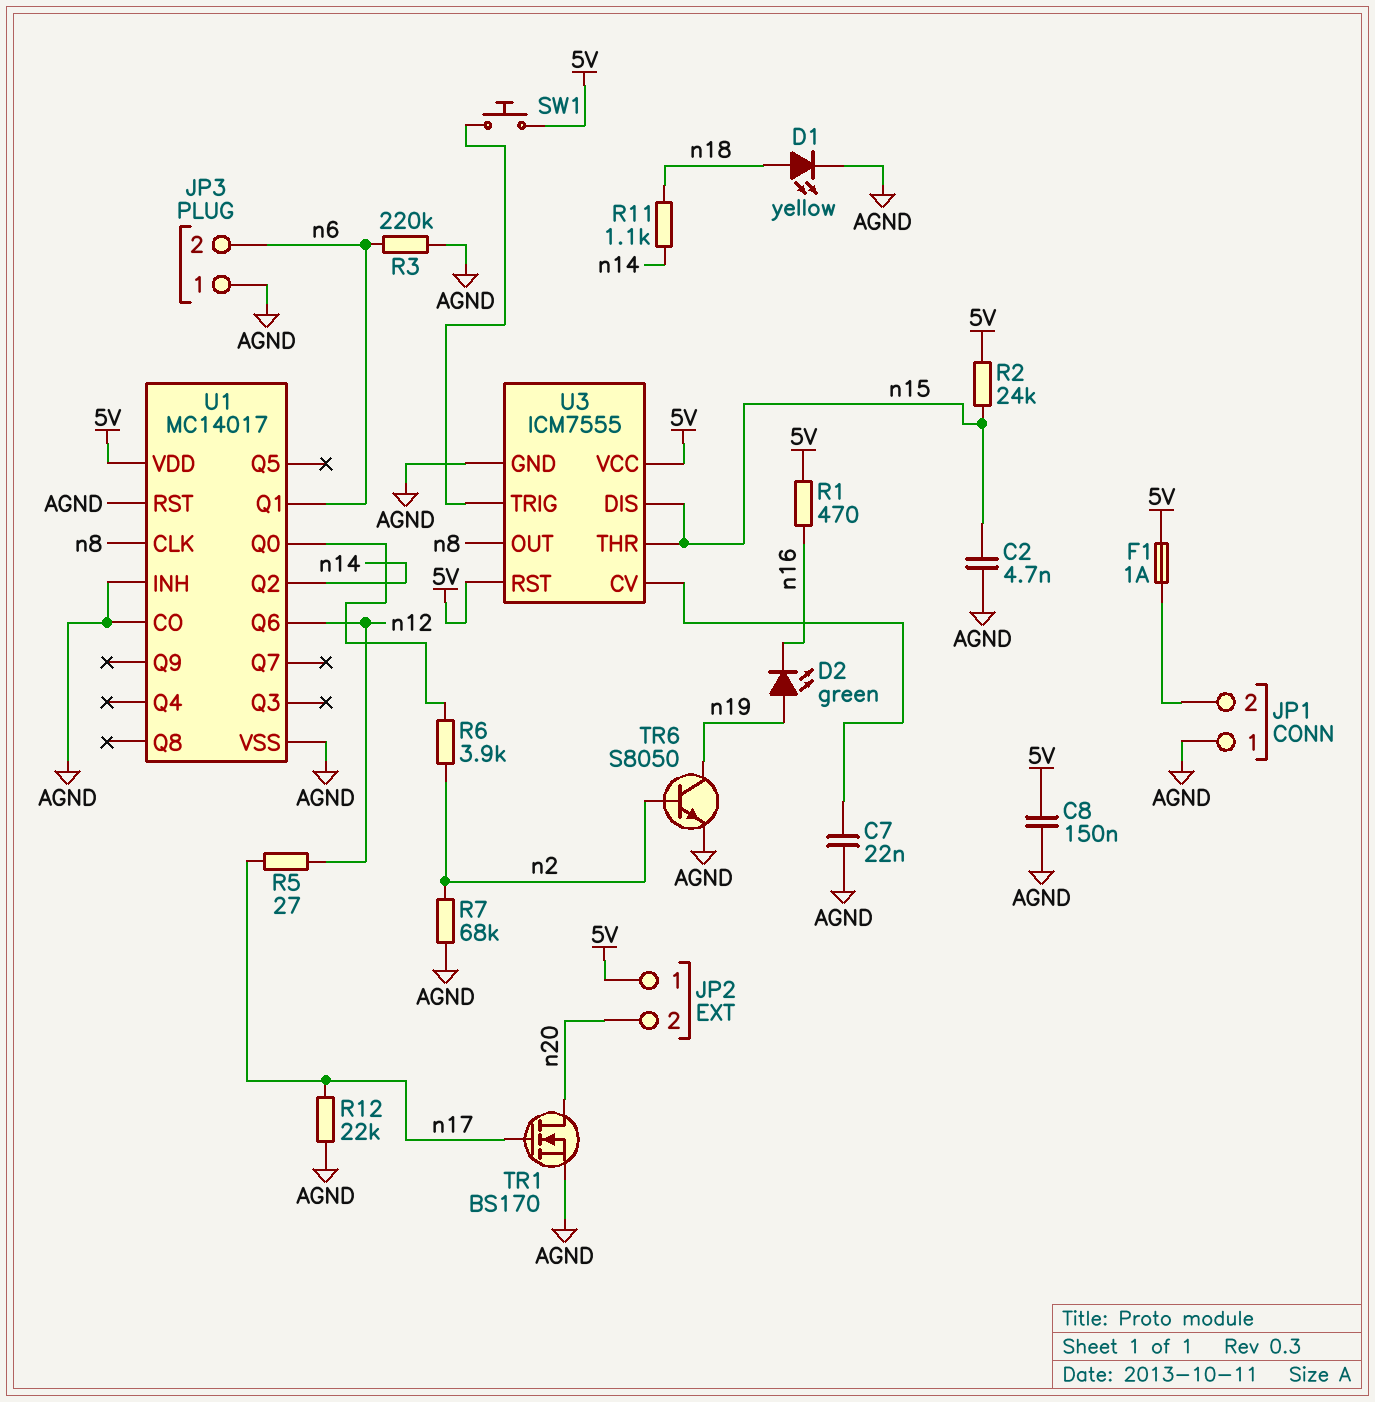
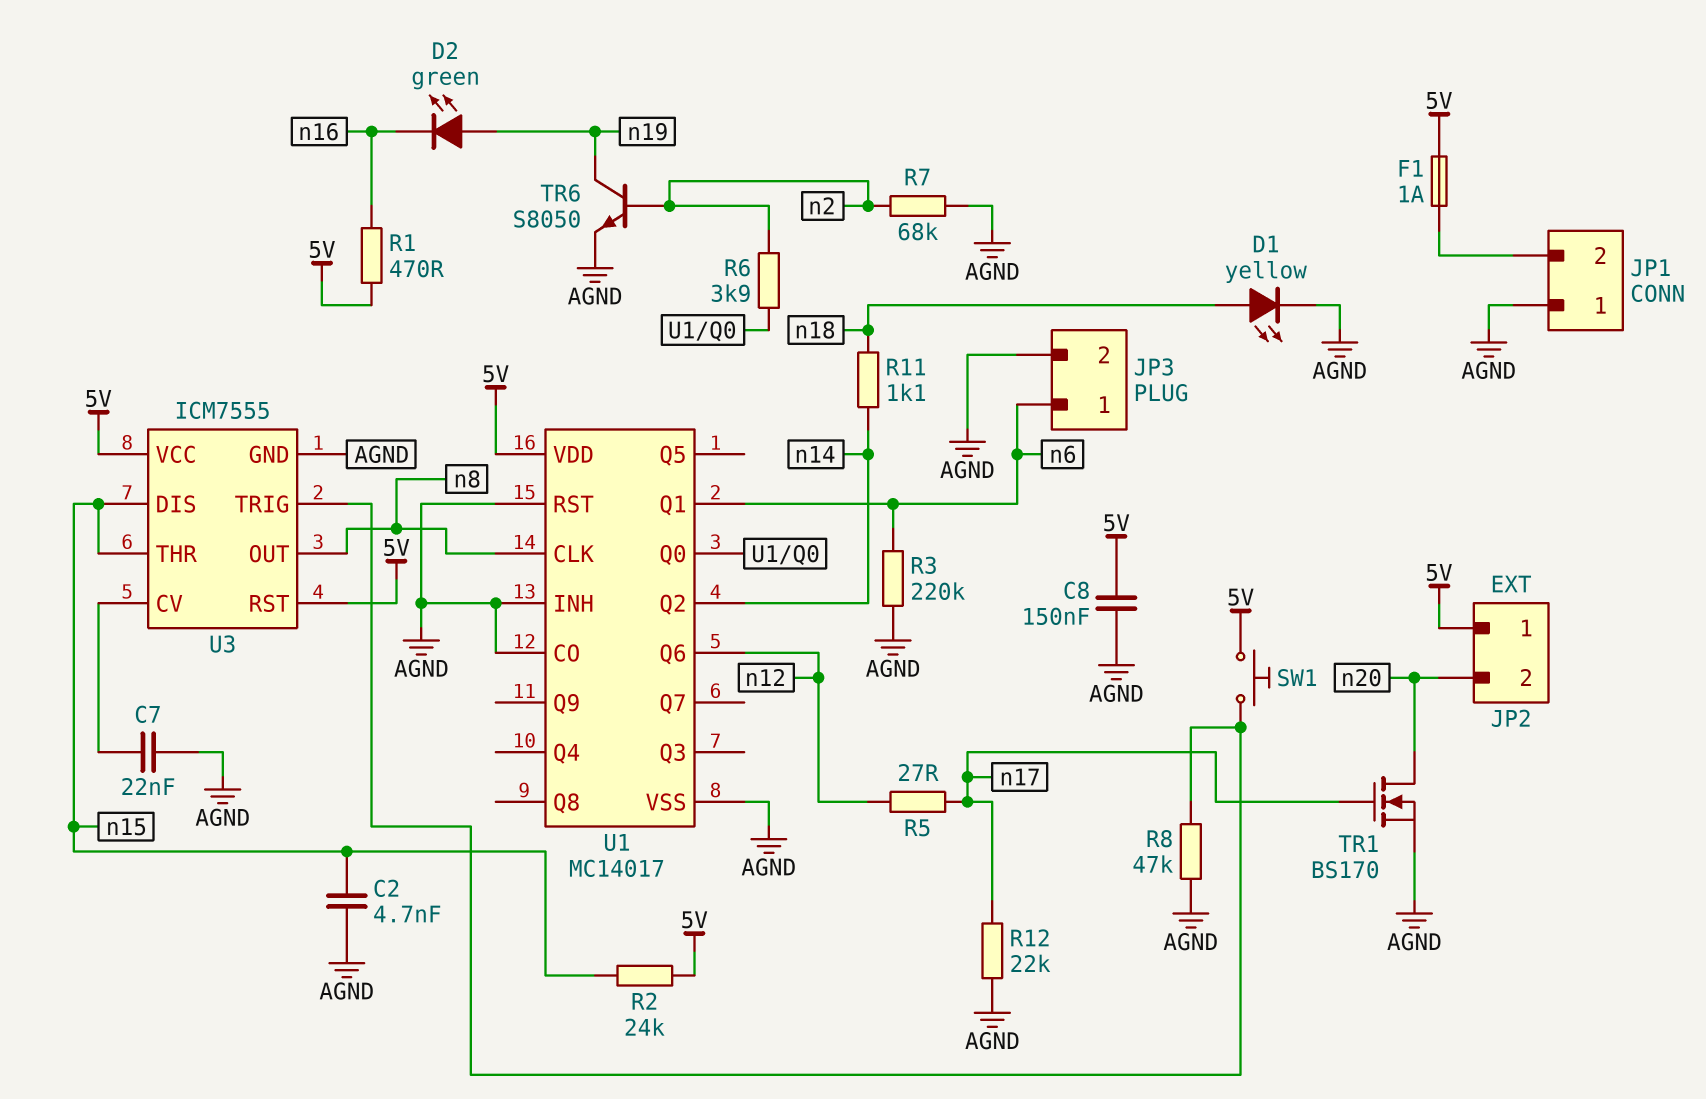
JP3 pin 1: AGND -> n6
JP3 pin 2: n6 -> AGND
R8: none -> 47k (AGND, U3/TRIG)

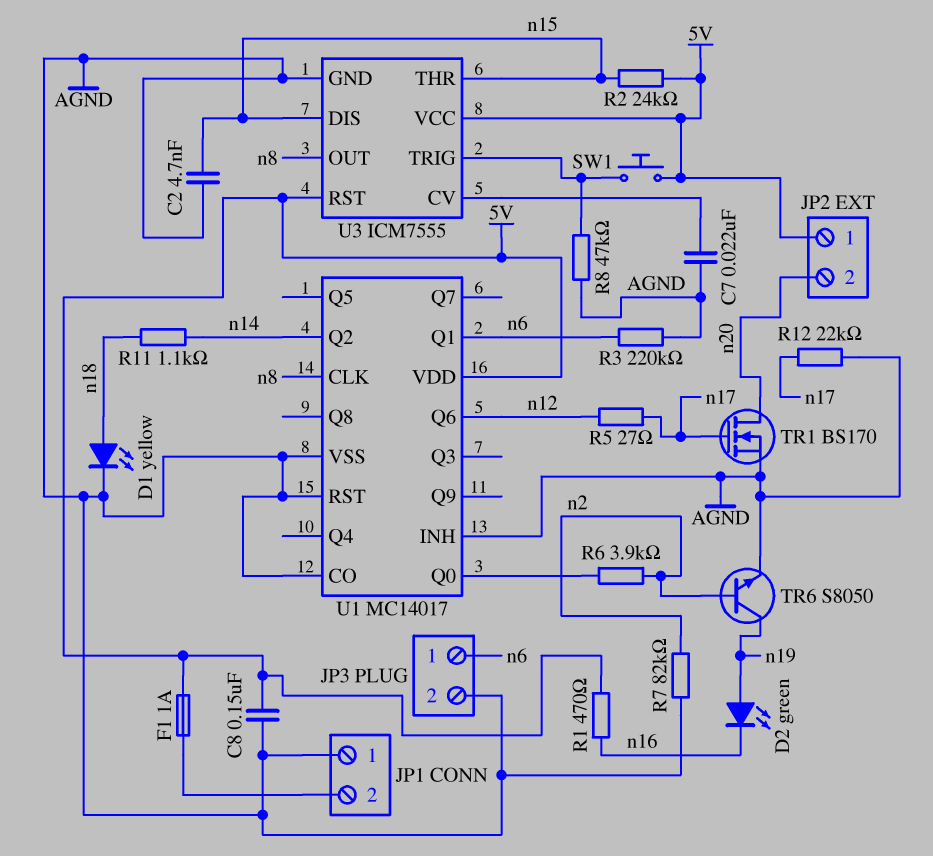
R7: 68k (AGND, n2) -> 82k (AGND, n2)

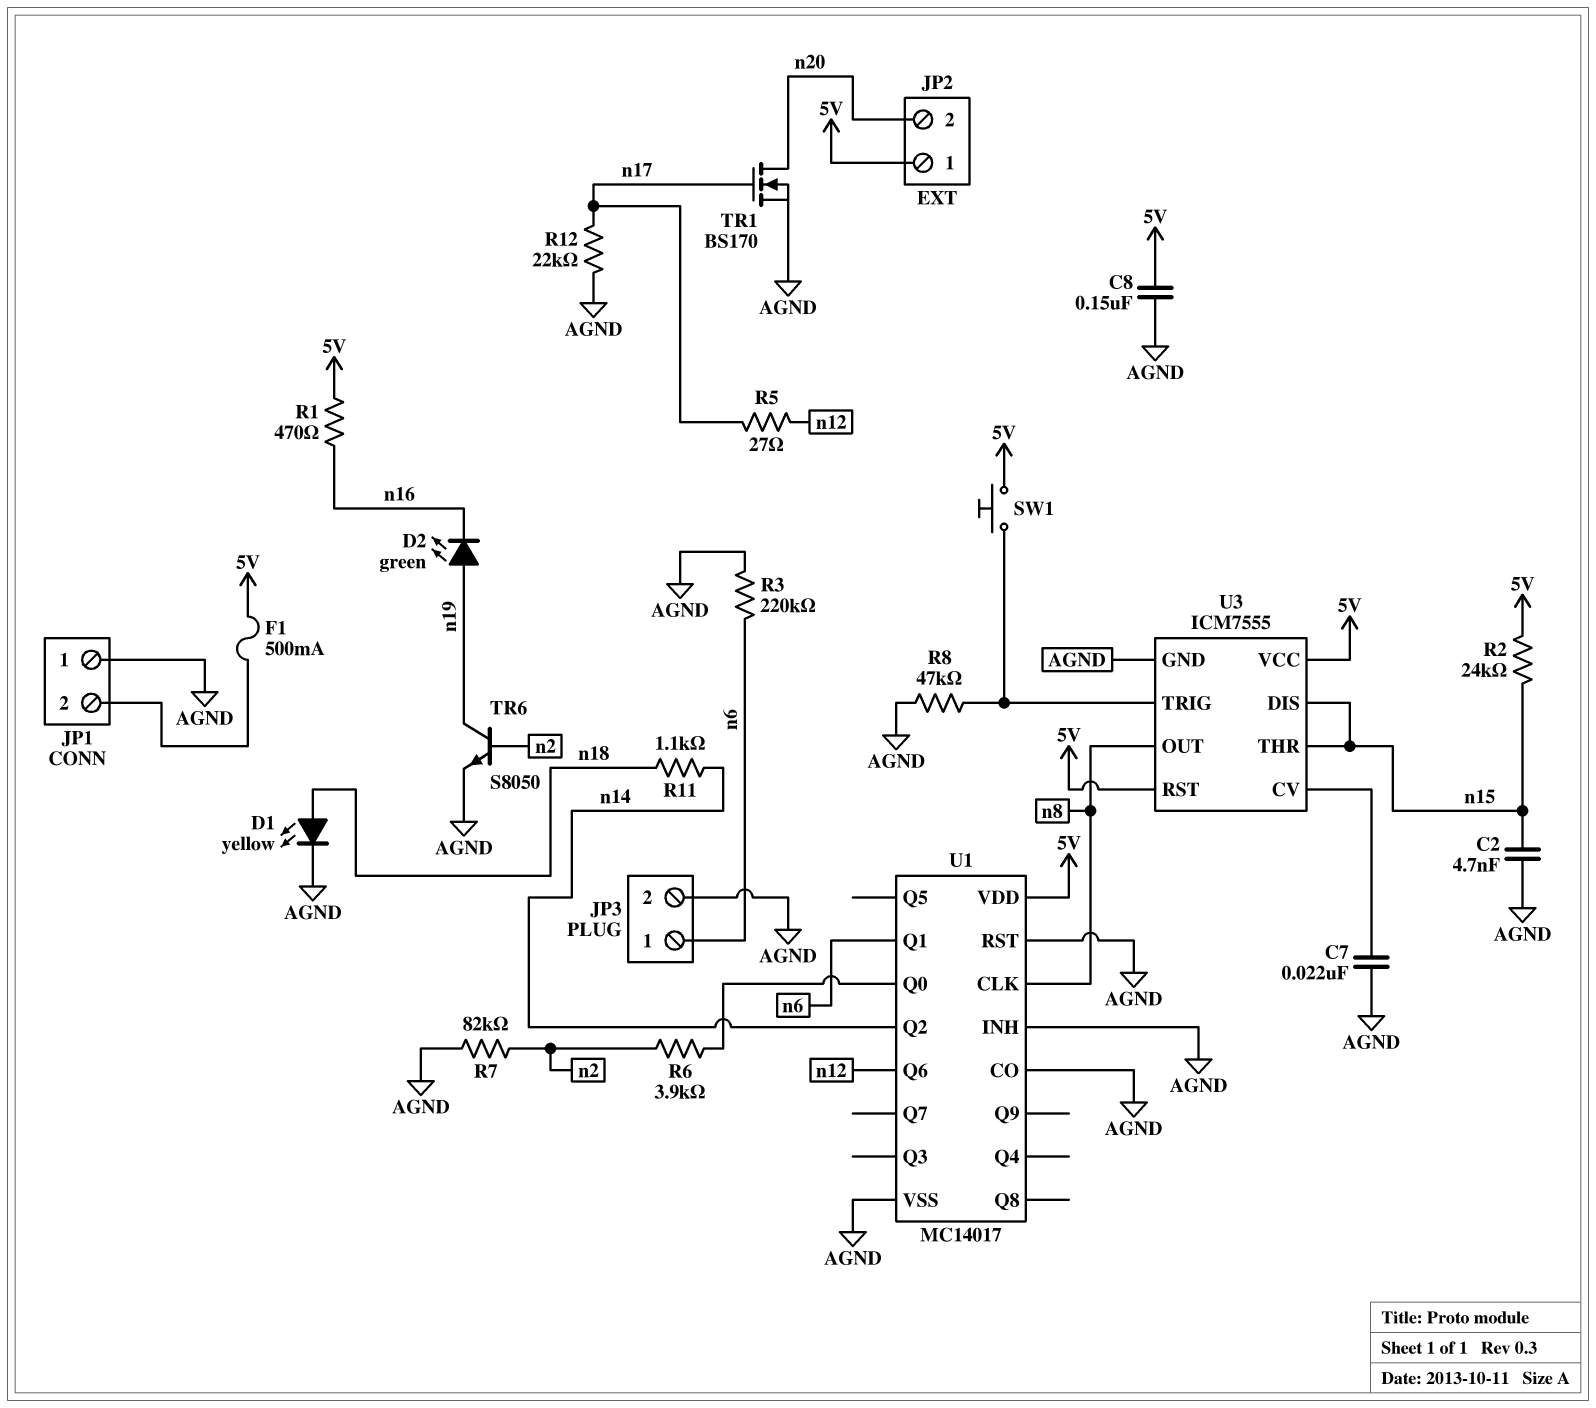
F1: 1A (5V, JP1/2) -> 500mA (5V, JP1/2)

